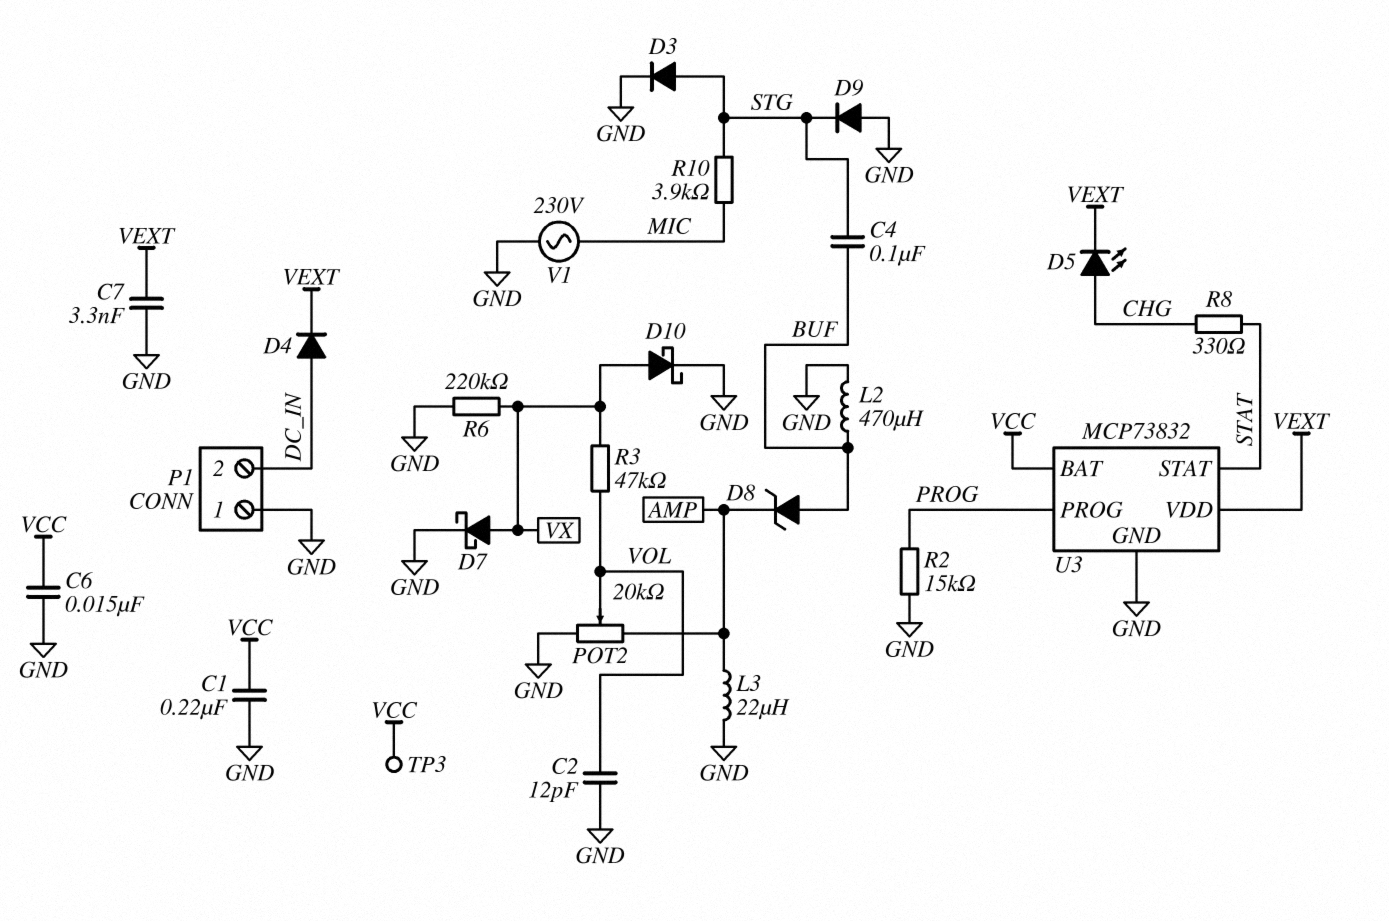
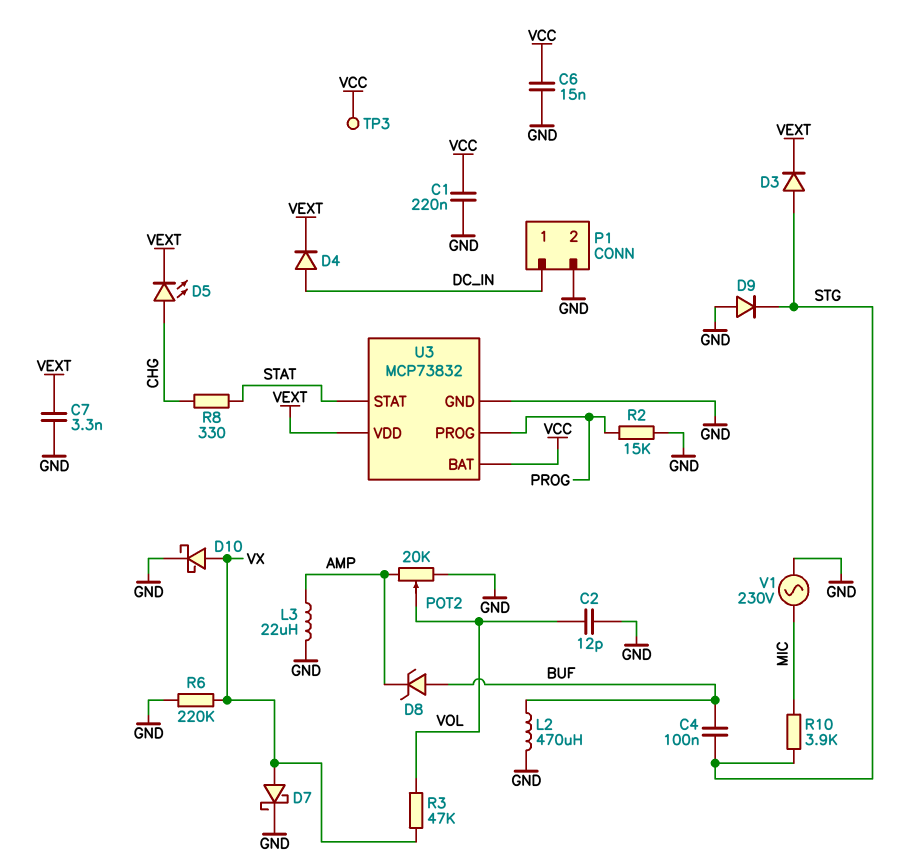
D3: diode (A STG, K GND) -> diode (A STG, K VEXT)
P1 pin 1: GND -> DC_IN
P1 pin 2: DC_IN -> GND

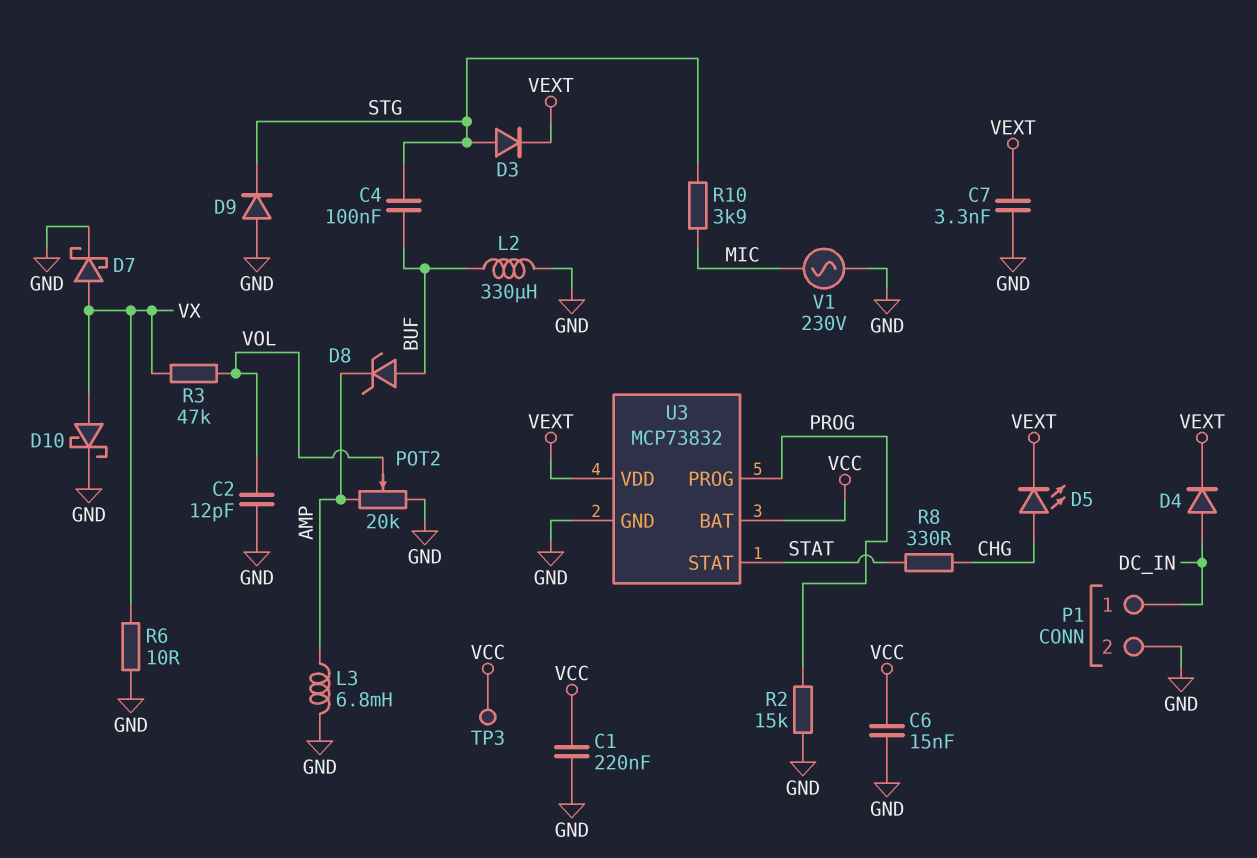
L2: 470uH (BUF, GND) -> 330uH (BUF, GND)
L3: 22uH (AMP, GND) -> 6.8mH (AMP, GND)
R6: 220k (GND, VX) -> 10 (GND, VX)

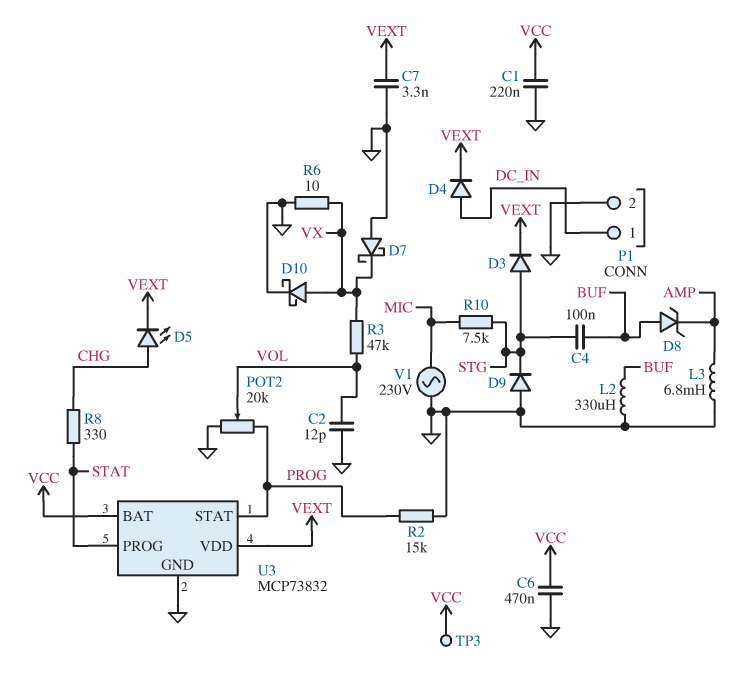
C6: 15nF (GND, VCC) -> 470nF (GND, VCC)
D7: schottky (A VX, K GND) -> schottky (A GND, K VX)
POT2: 20k (AMP, GND, wiper VOL) -> 20k (GND, PROG, wiper VOL)
R10: 3.9k (MIC, STG) -> 7.5k (MIC, STG)
U3 pin PROG: PROG -> STAT
U3 pin STAT: STAT -> PROG

